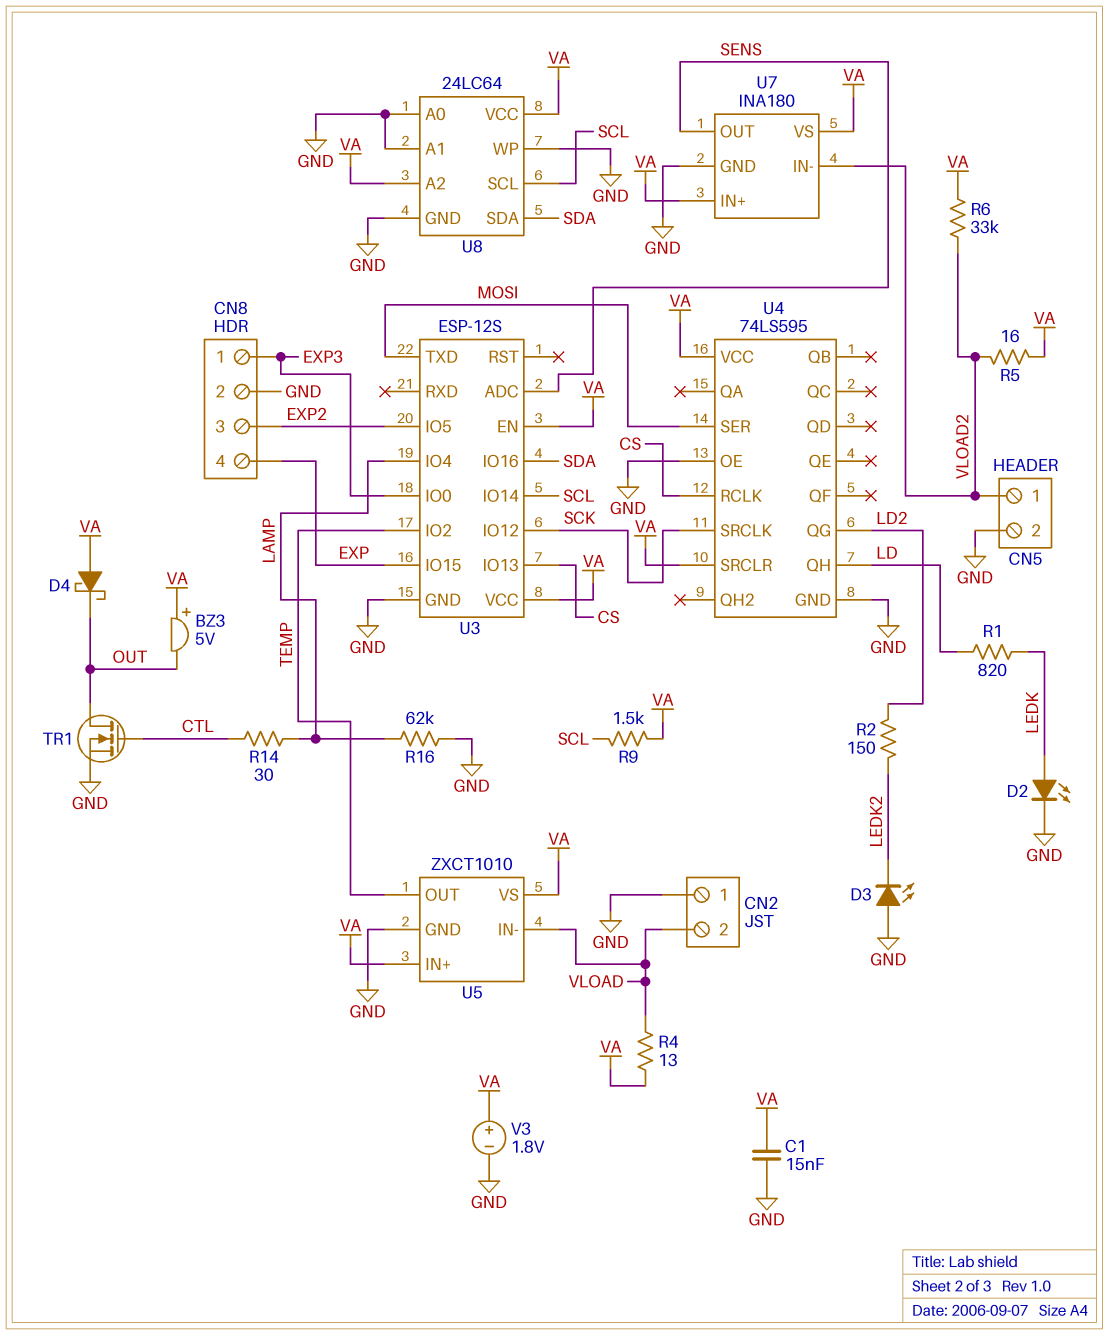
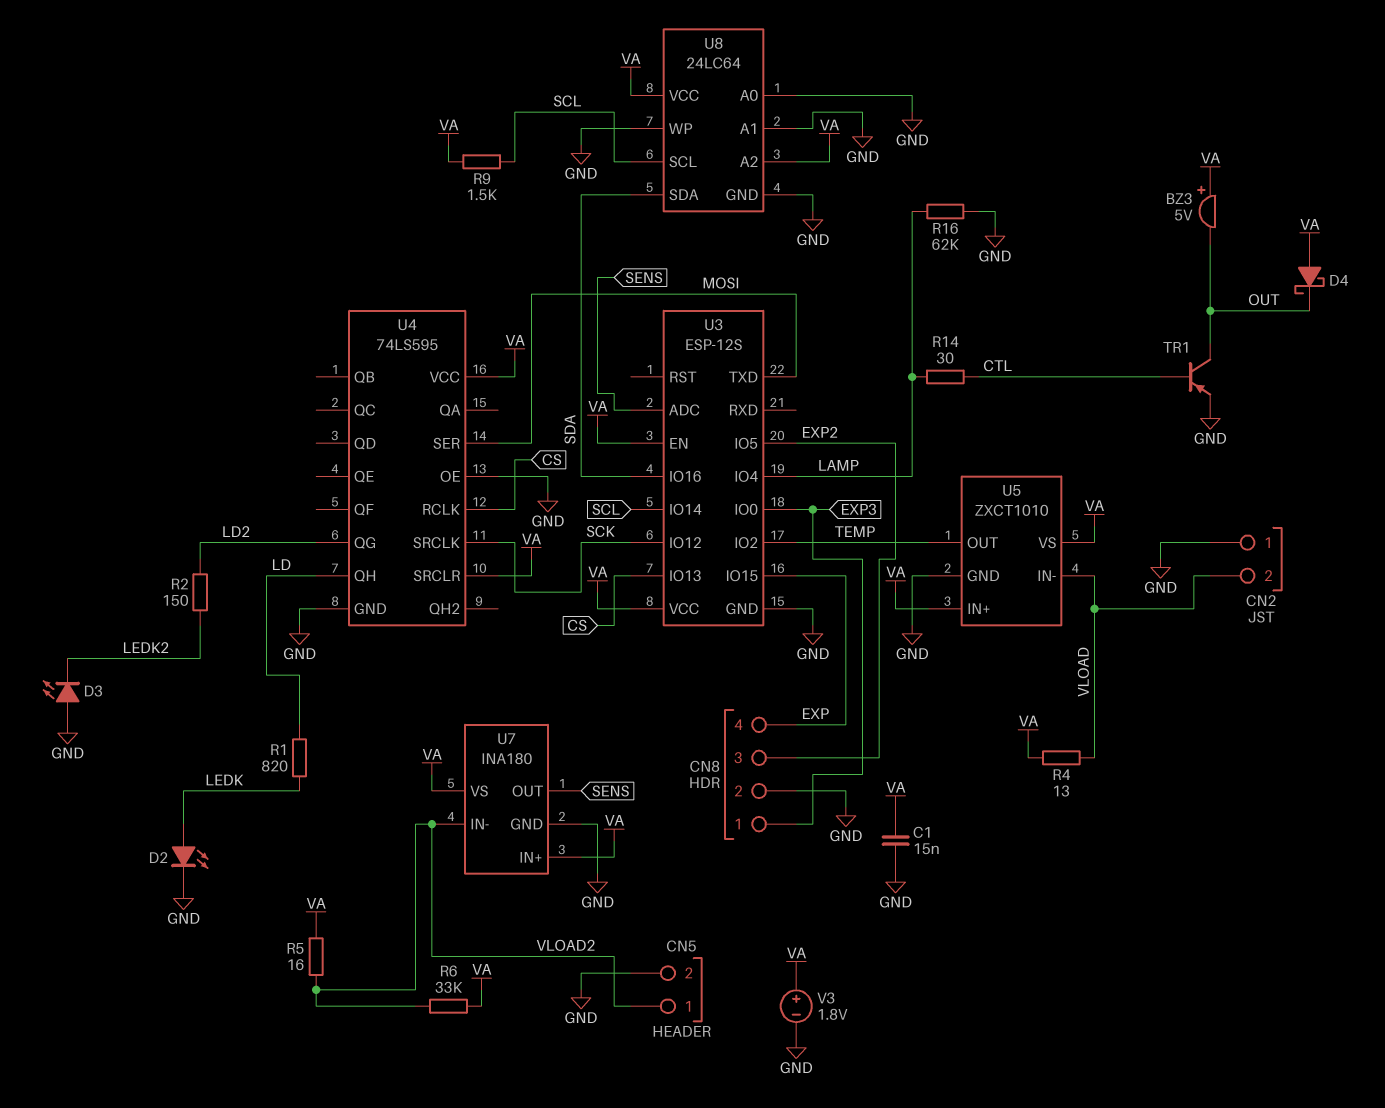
TR1: NMOS (G CTL, D OUT, S GND) -> PNP (B CTL, C OUT, E GND)

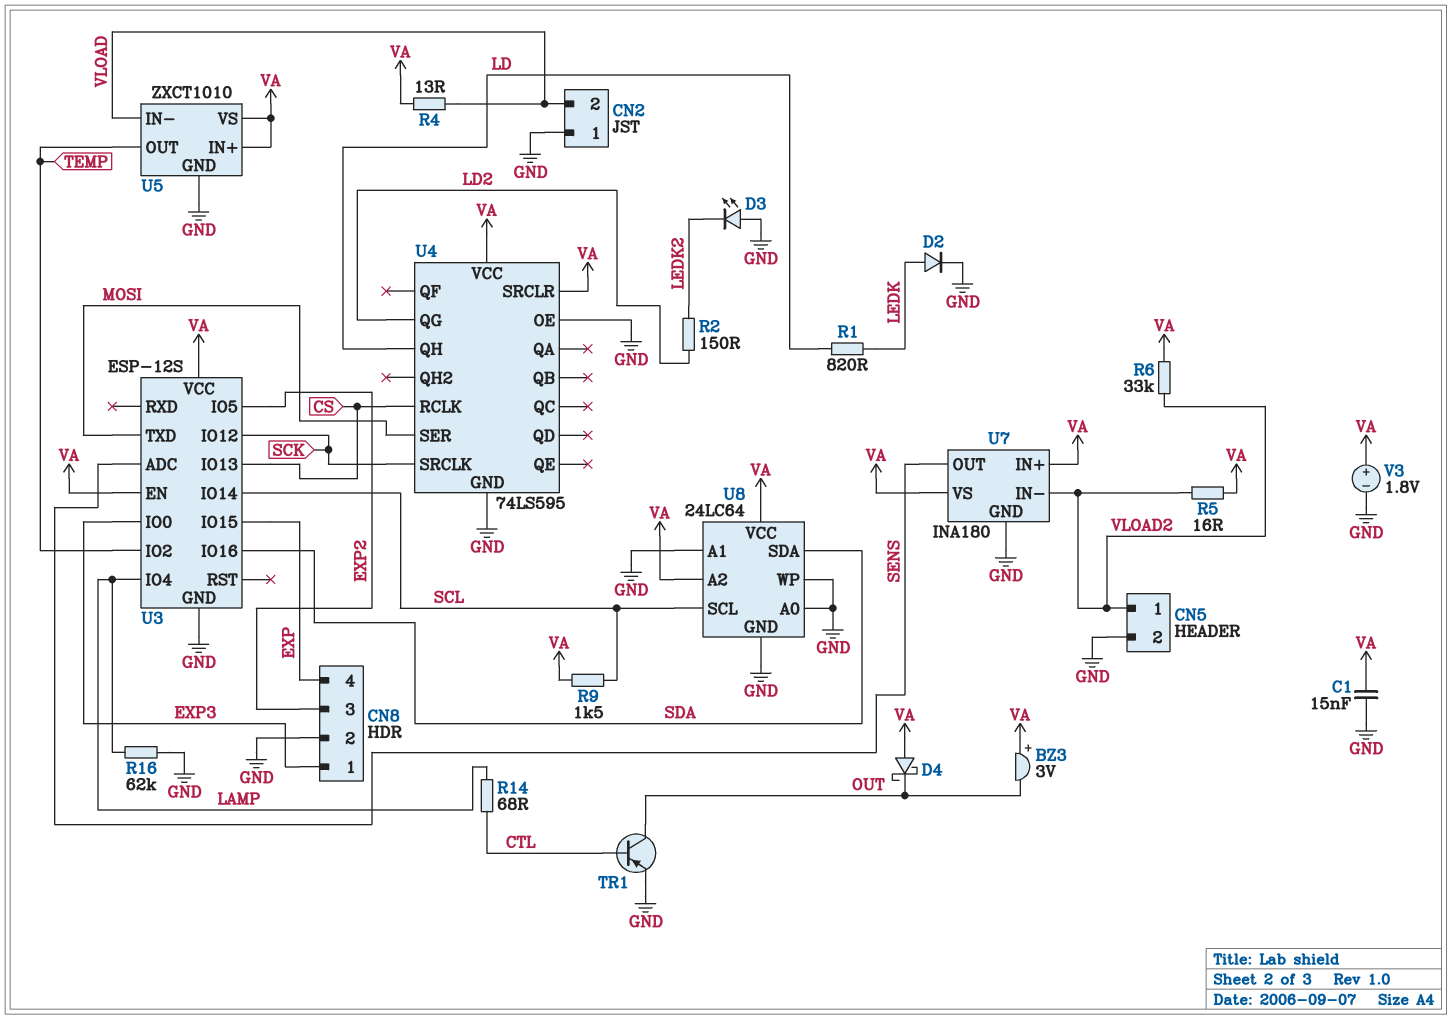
BZ3: buzzer 5V (plus VA, minus OUT) -> buzzer 3V (plus VA, minus OUT)
D2: LED (A LEDK, K GND) -> diode (A LEDK, K GND)
R14: 30 (CTL, LAMP) -> 68 (CTL, LAMP)

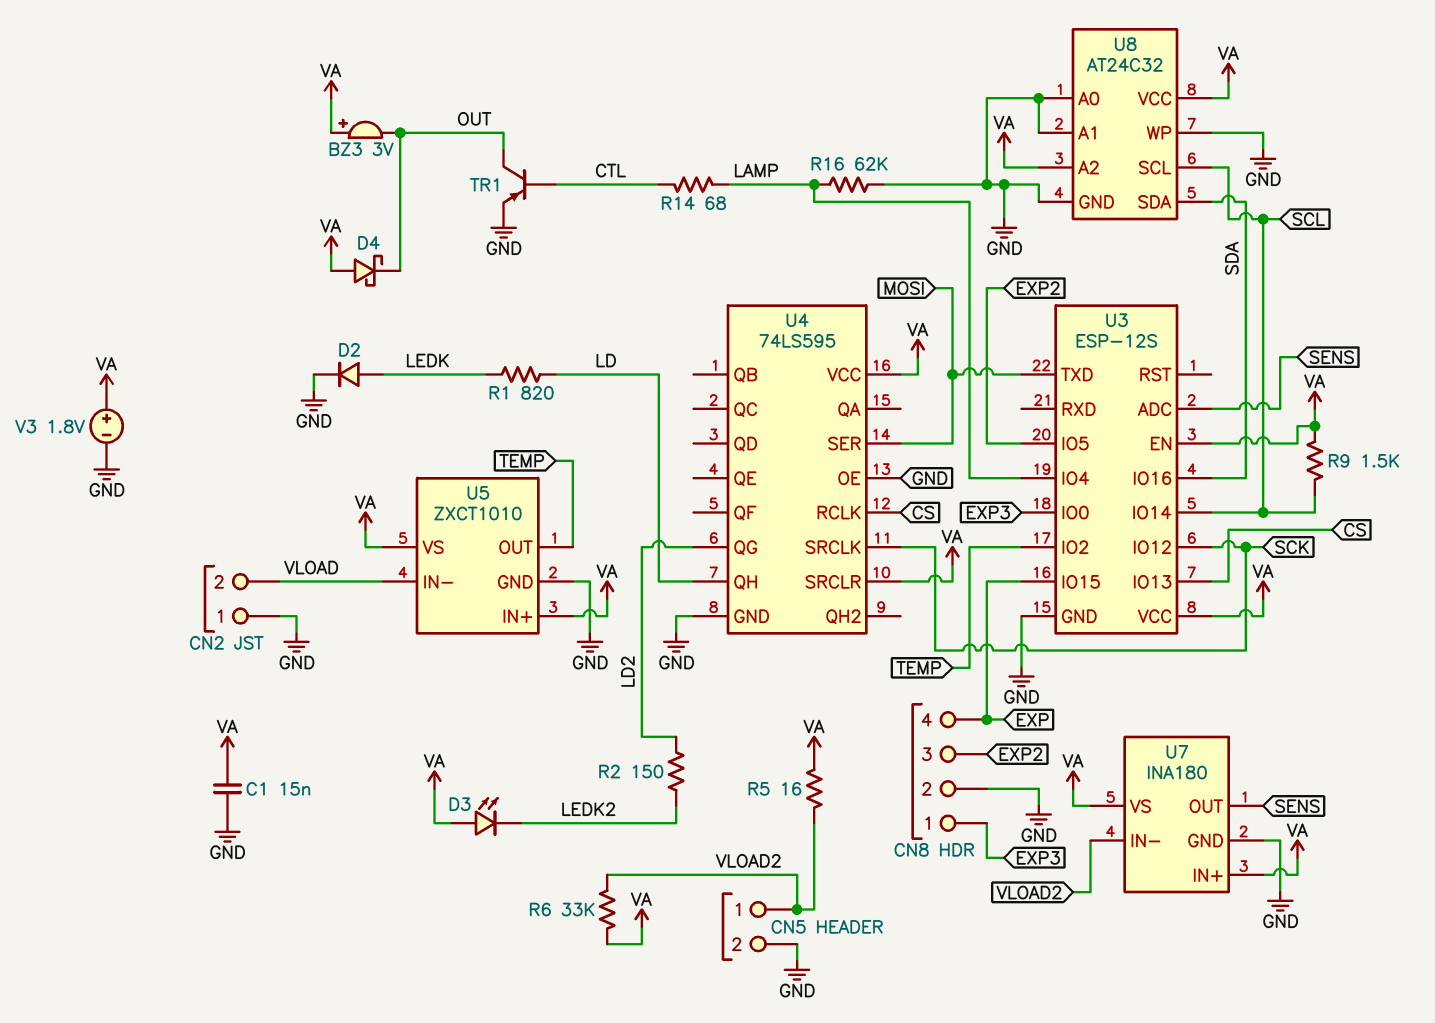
D3: LED (A GND, K LEDK2) -> LED (A VA, K LEDK2)
R4: 13 (VA, VLOAD) -> none
U8: 24LC64 -> AT24C32

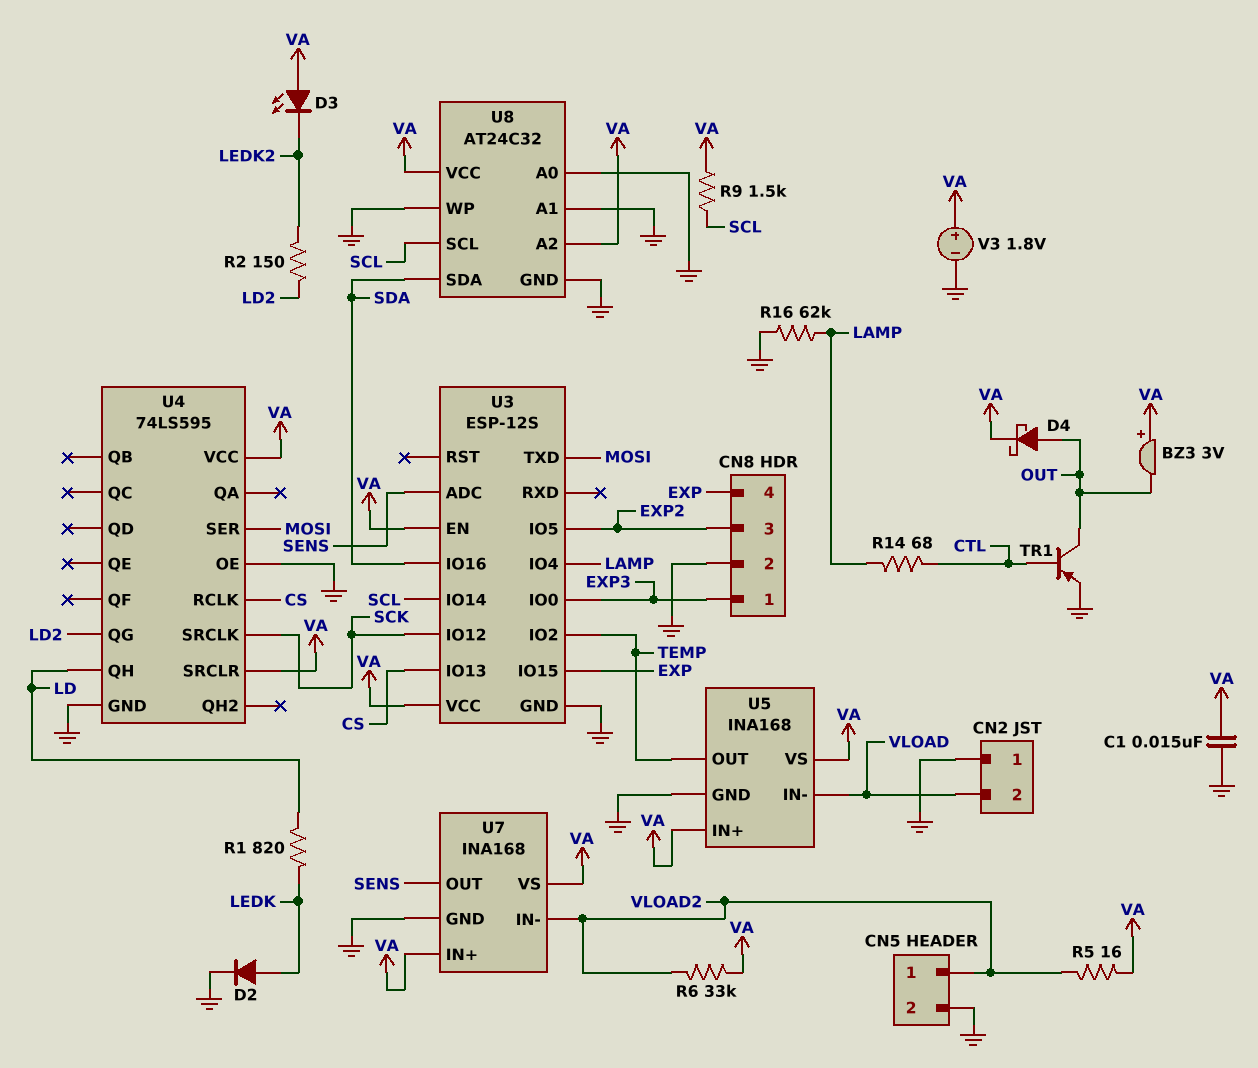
D4: schottky (A VA, K OUT) -> schottky (A OUT, K VA)
U5: ZXCT1010 -> INA168
U7: INA180 -> INA168

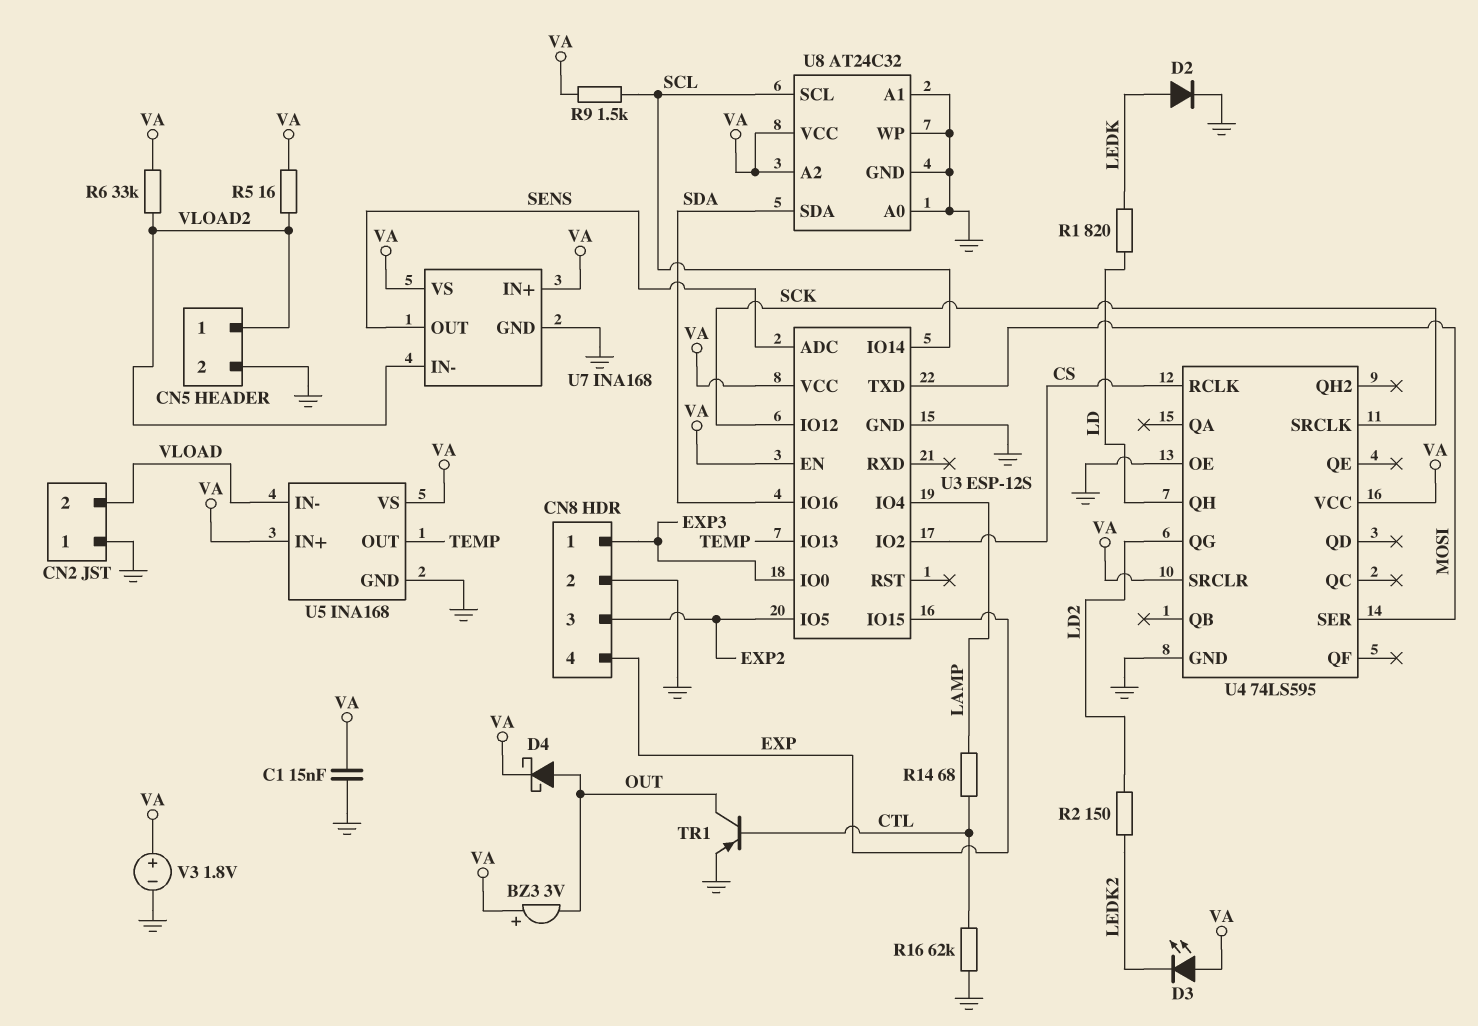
R16: 62k (GND, LAMP) -> 62k (CTL, GND)
U3 pin IO2: TEMP -> CS
U3 pin IO13: CS -> TEMP

